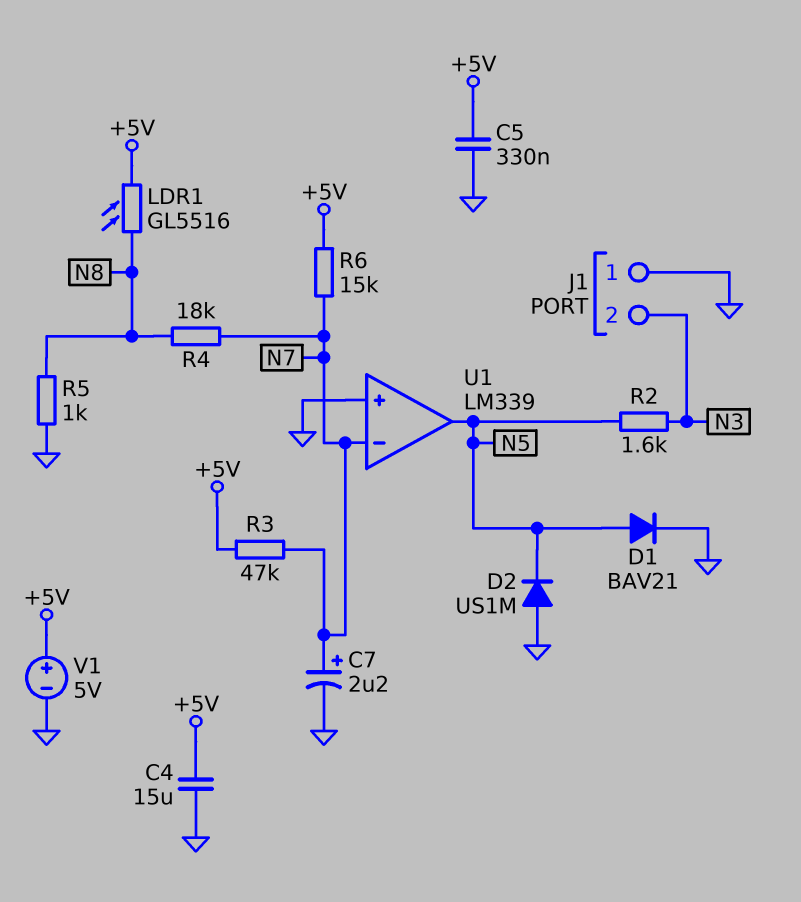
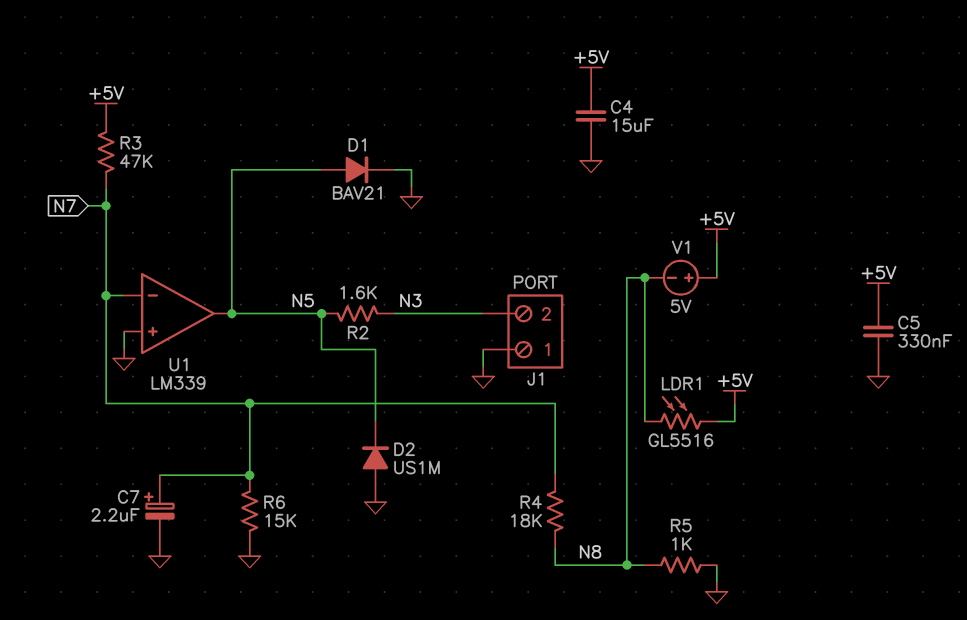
R6: 15k (+5V, N7) -> 15k (GND, N7)
V1: 5V (plus +5V, minus GND) -> 5V (plus +5V, minus N8)

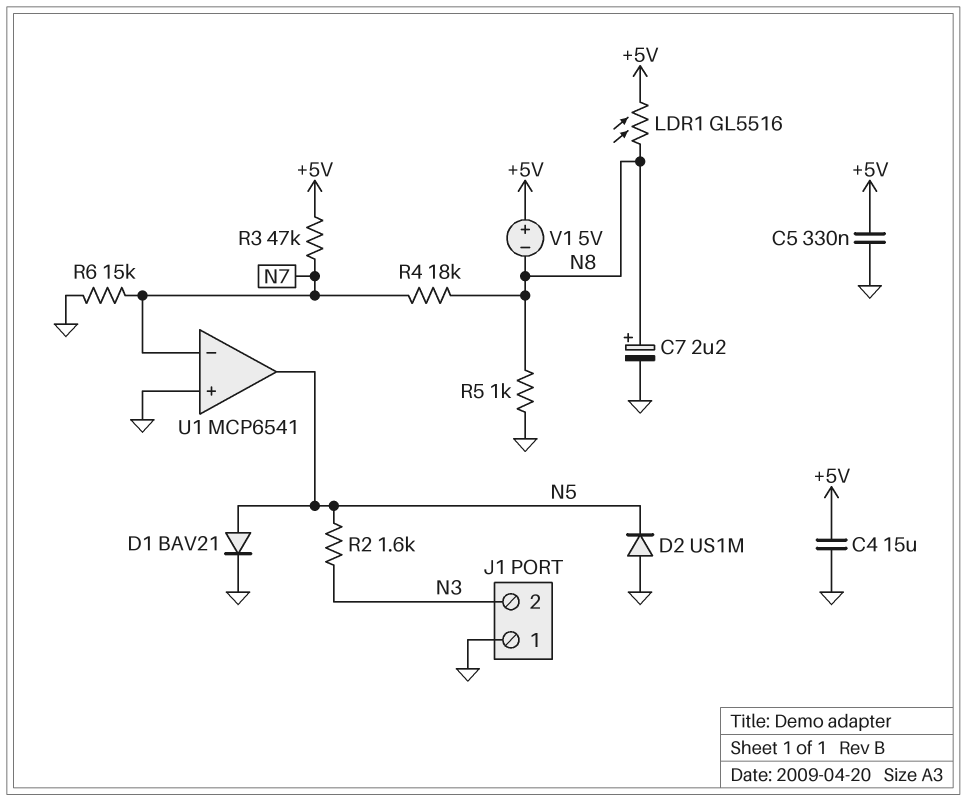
C7: 2.2uF (plus N7, minus GND) -> 2.2uF (plus N8, minus GND)
U1: LM339 -> MCP6541

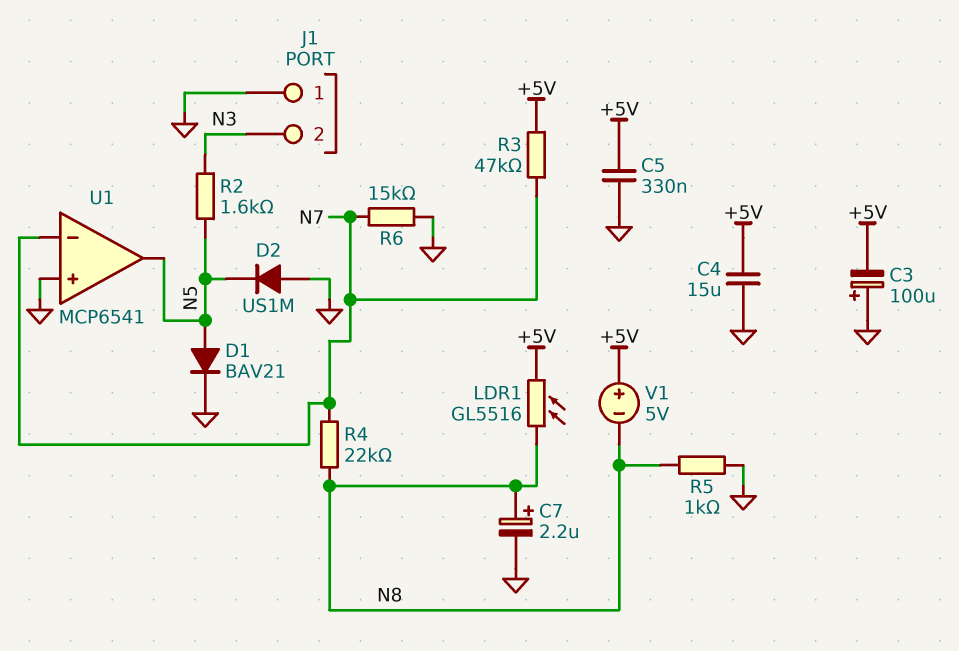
C3: none -> 100uF (plus GND, minus +5V)
R4: 18k (N7, N8) -> 22k (N7, N8)

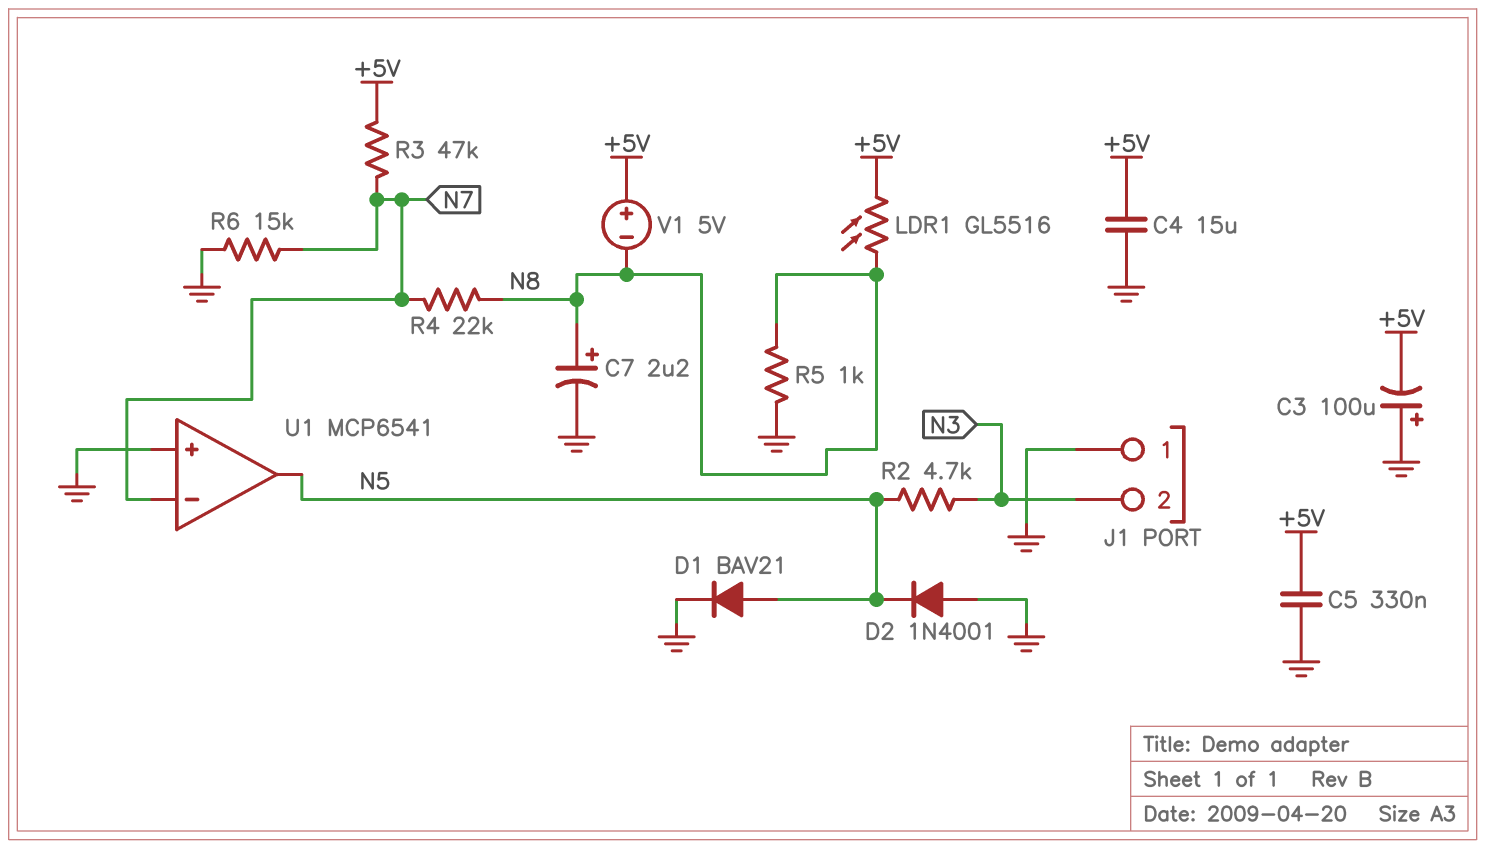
D2: diode US1M (A GND, K N5) -> diode 1N4001 (A GND, K N5)
R2: 1.6k (N3, N5) -> 4.7k (N3, N5)

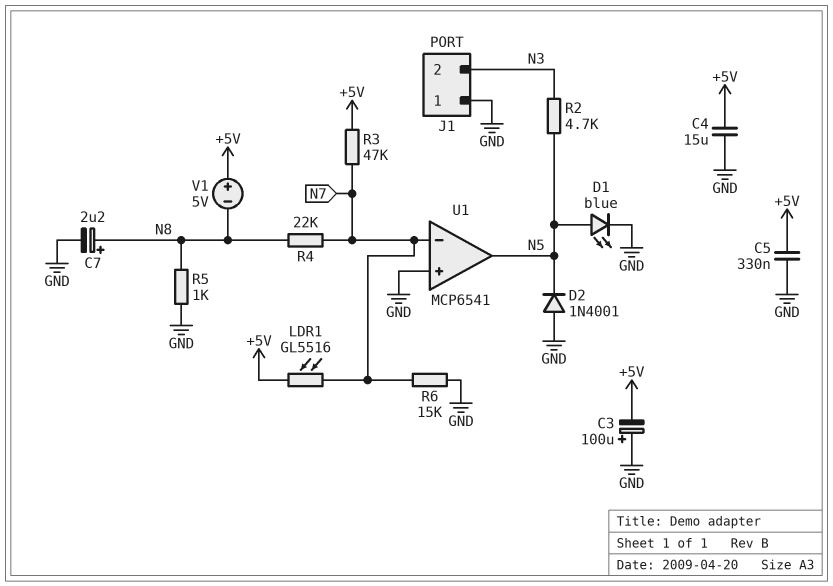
D1: diode BAV21 (A N5, K GND) -> LED blue (A N5, K GND)
LDR1: GL5516 (+5V, N8) -> GL5516 (+5V, N7)

